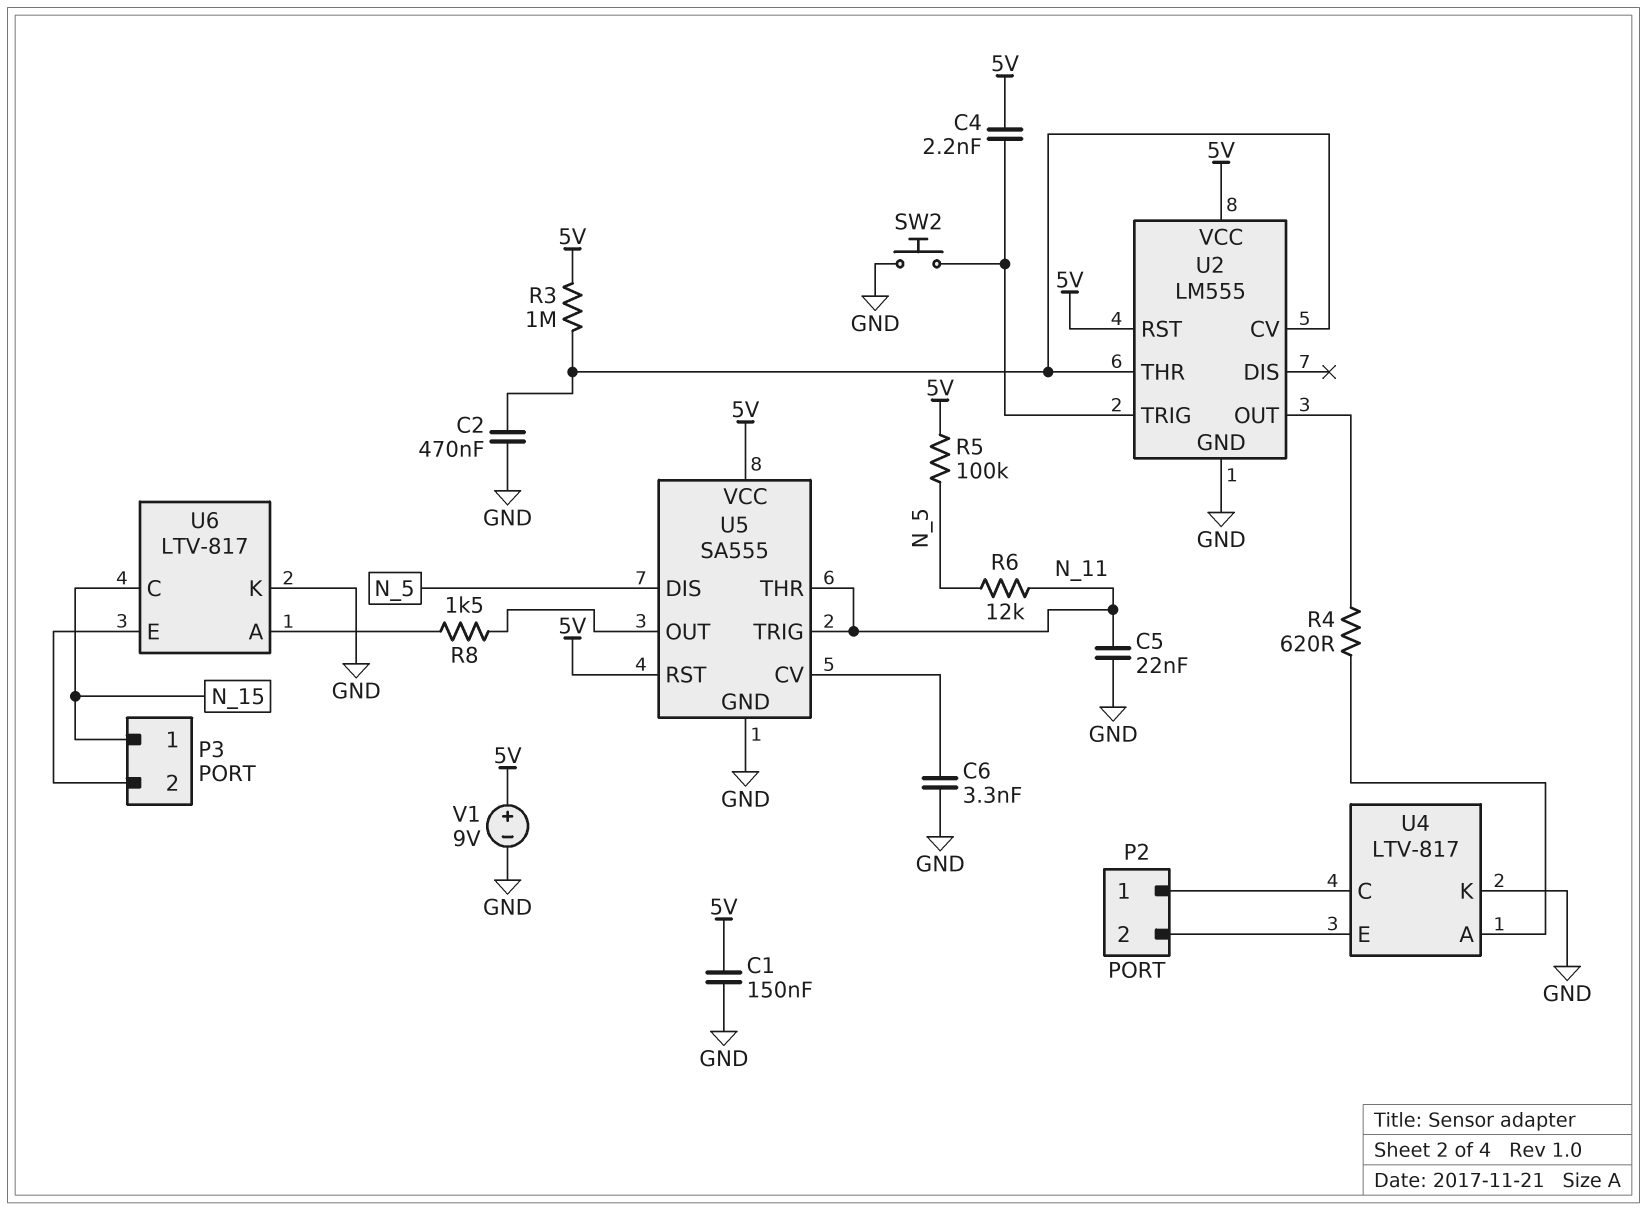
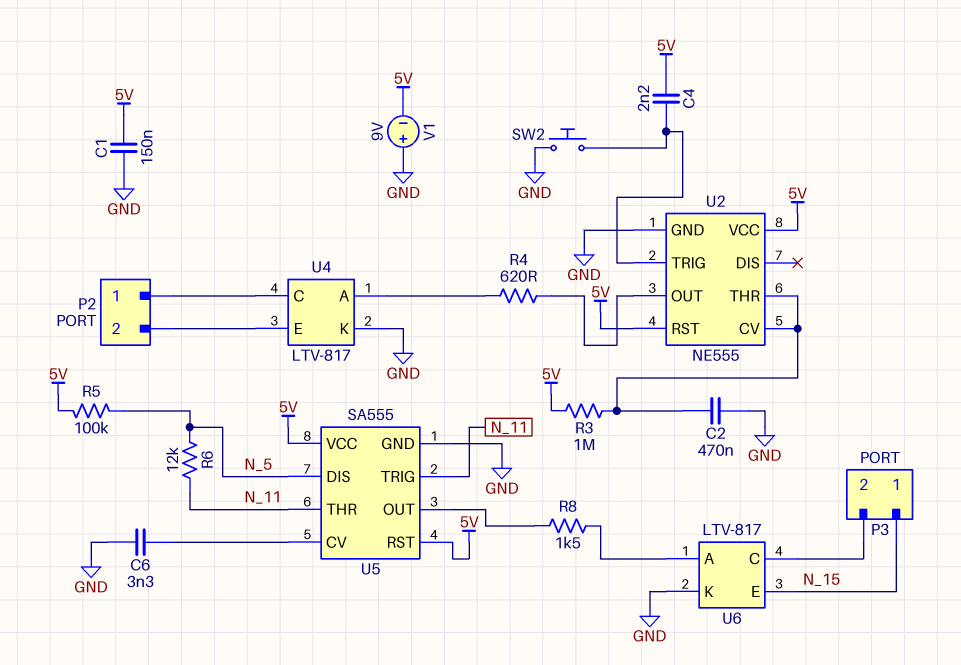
C5: 22nF (GND, N_11) -> none
U2: LM555 -> NE555
U6 pin C: N_15 -> P3/2
U6 pin E: P3/2 -> N_15
V1: 9V (plus 5V, minus GND) -> 9V (plus GND, minus 5V)

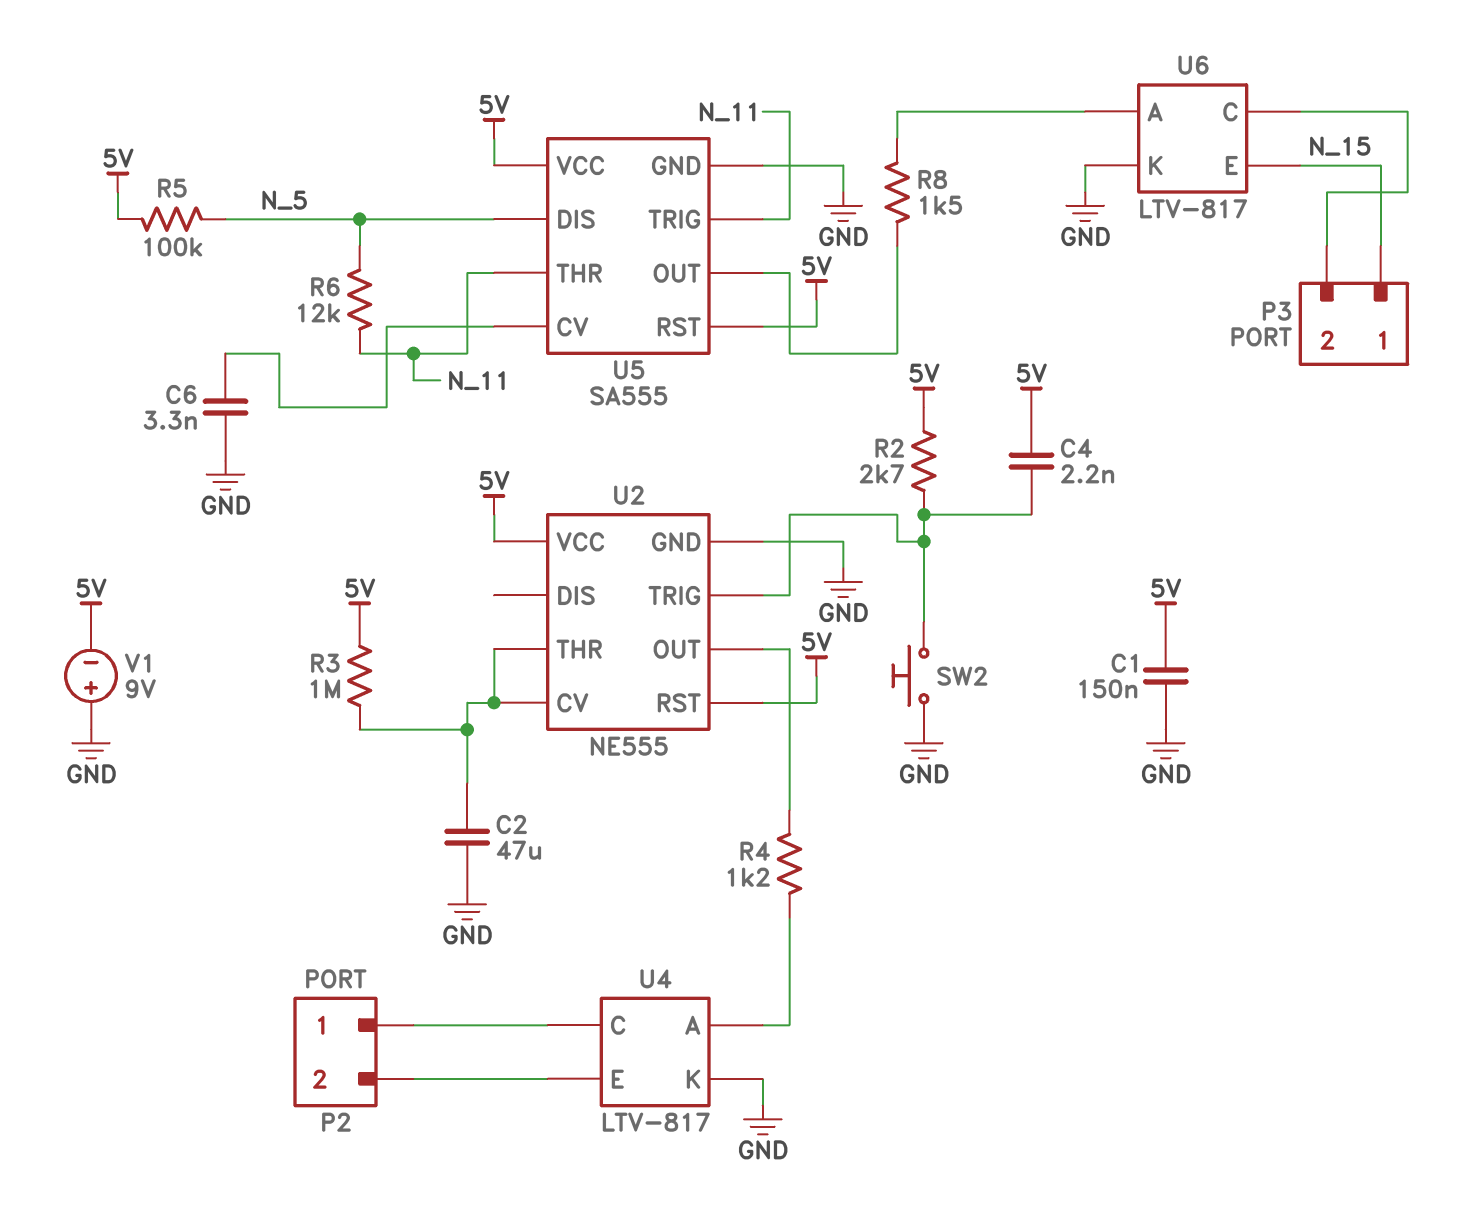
C2: 470nF (GND, U2/CV) -> 47uF (GND, U2/CV)
R2: none -> 2.7k (5V, U2/TRIG)
R4: 620 (U2/OUT, U4/A) -> 1.2k (U2/OUT, U4/A)

